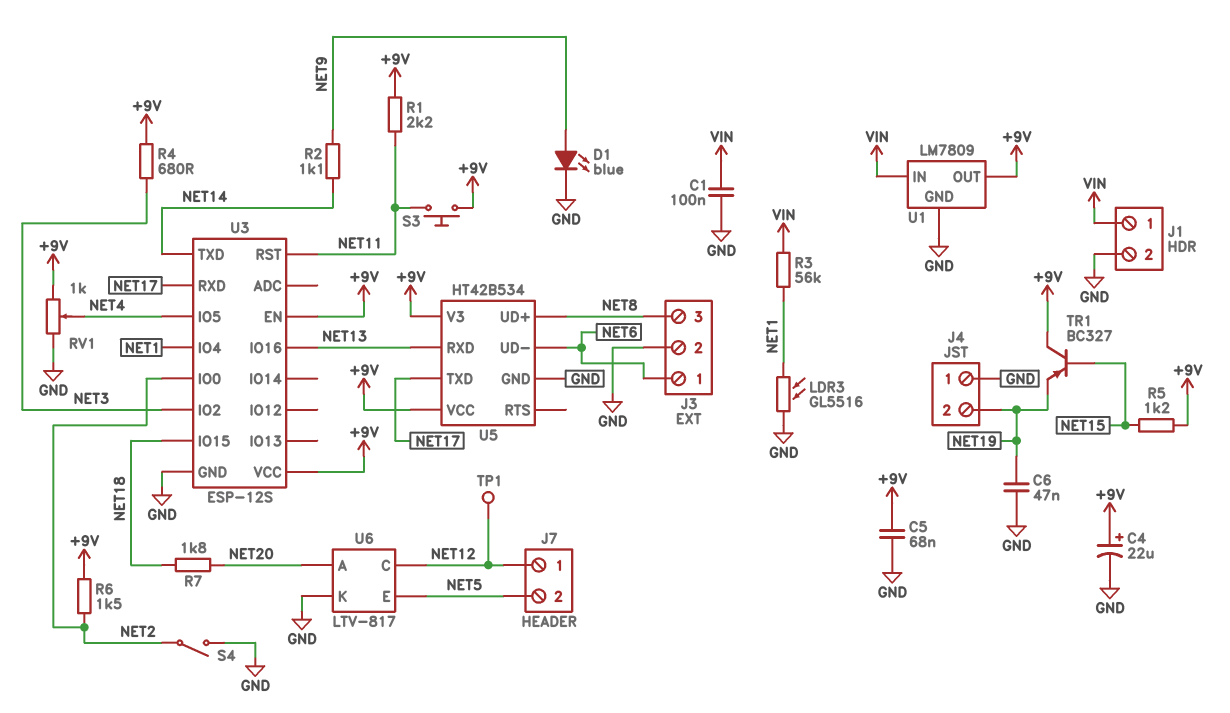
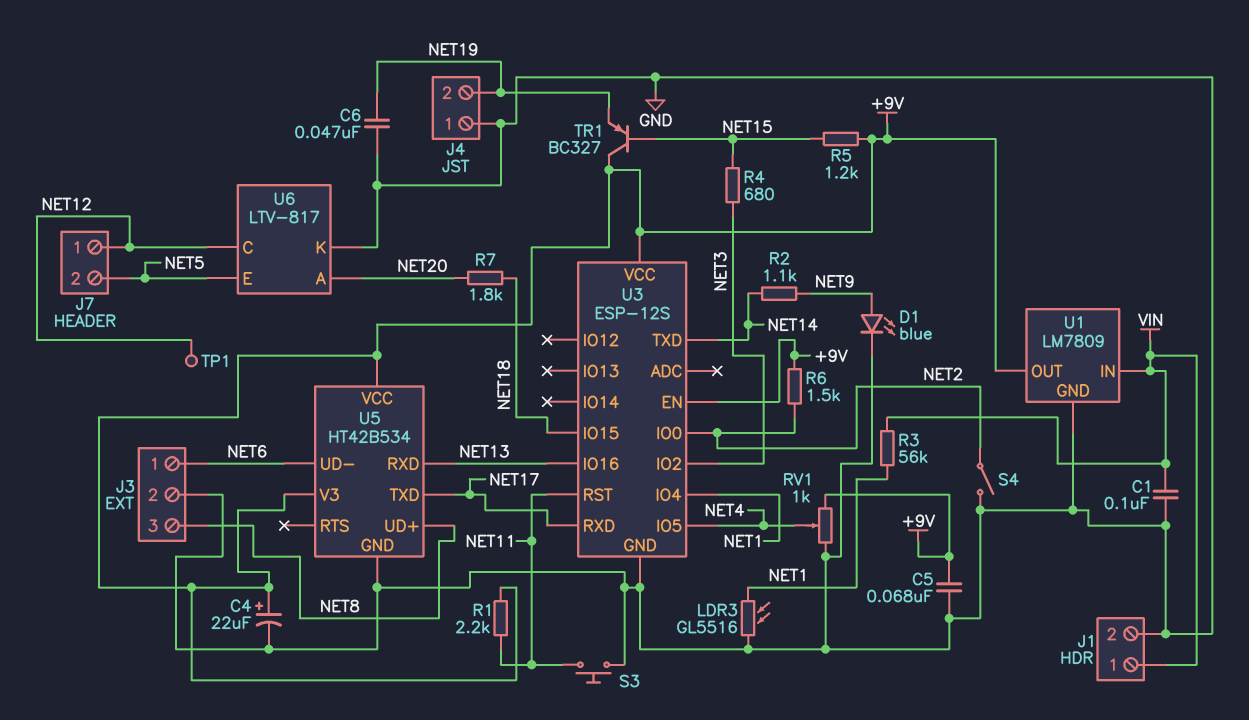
R4: 680 (+9V, NET3) -> 680 (NET3, NET15)
S3: button (+9V, NET11) -> button (GND, NET11)

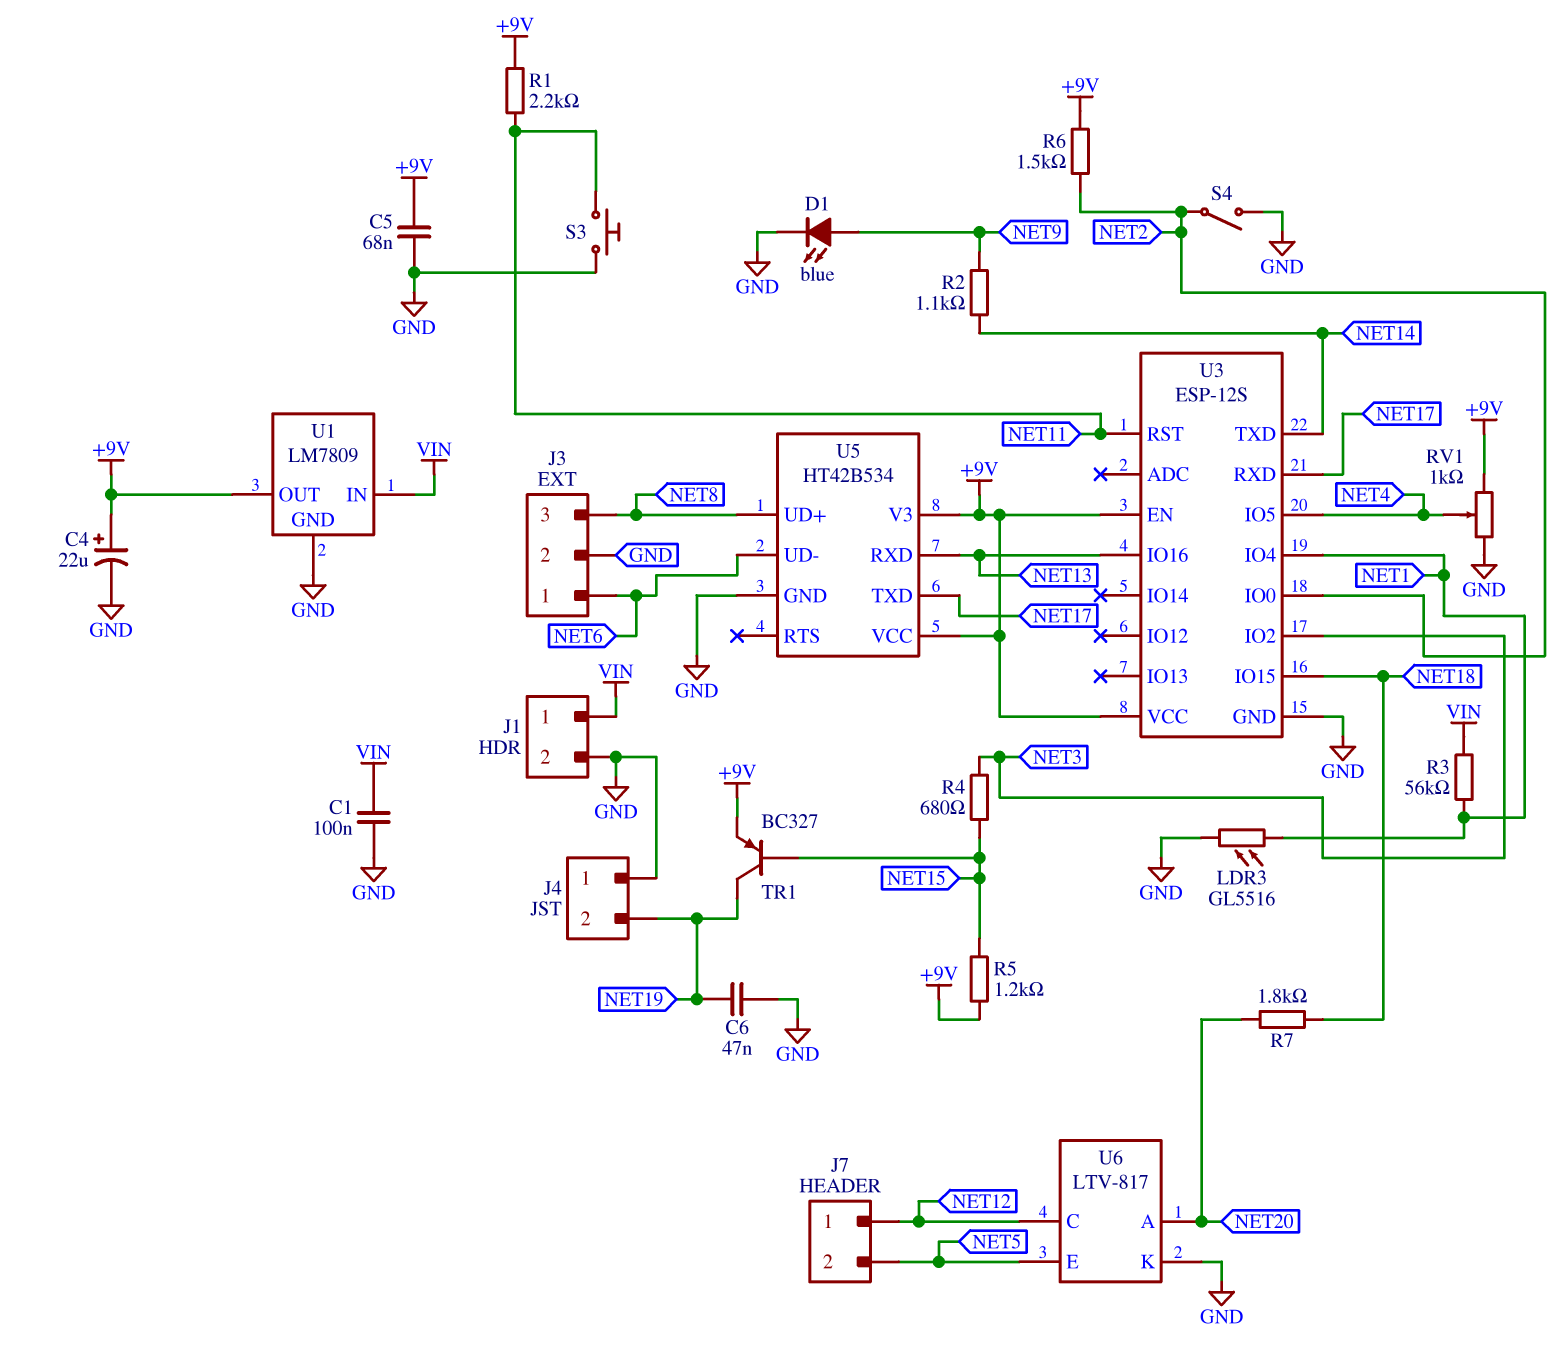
TP1: test point (NET12) -> none
TR1: PNP BC327 (B NET15, C +9V, E NET19) -> PNP BC327 (B NET15, C NET19, E +9V)

